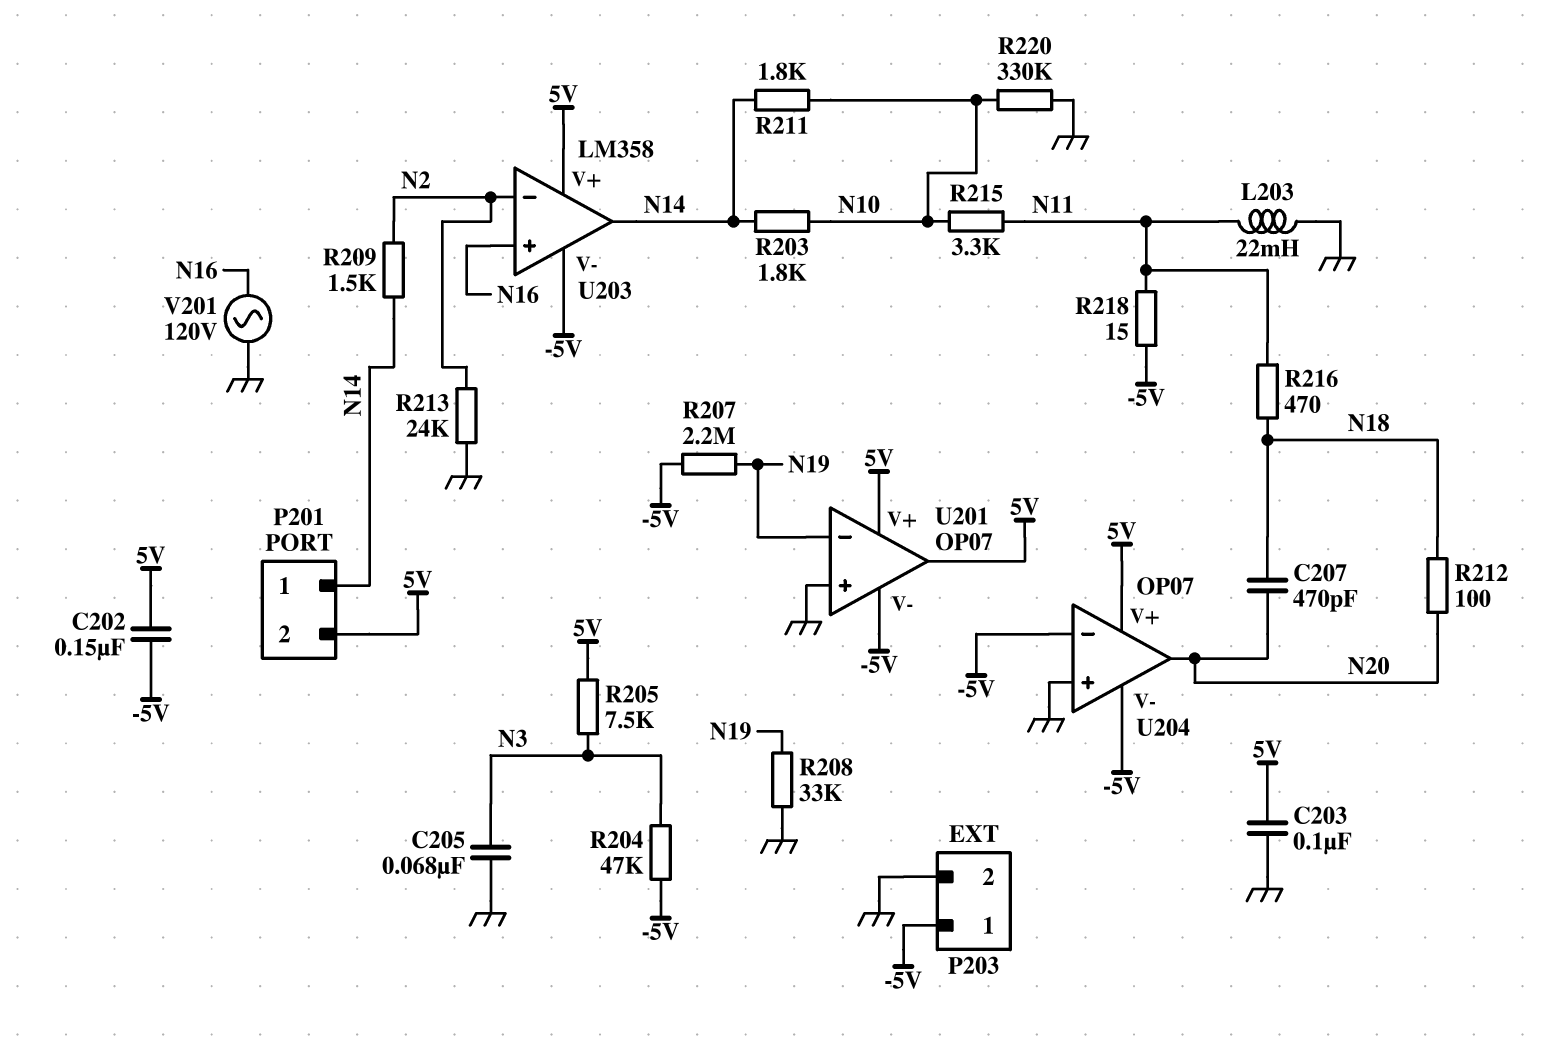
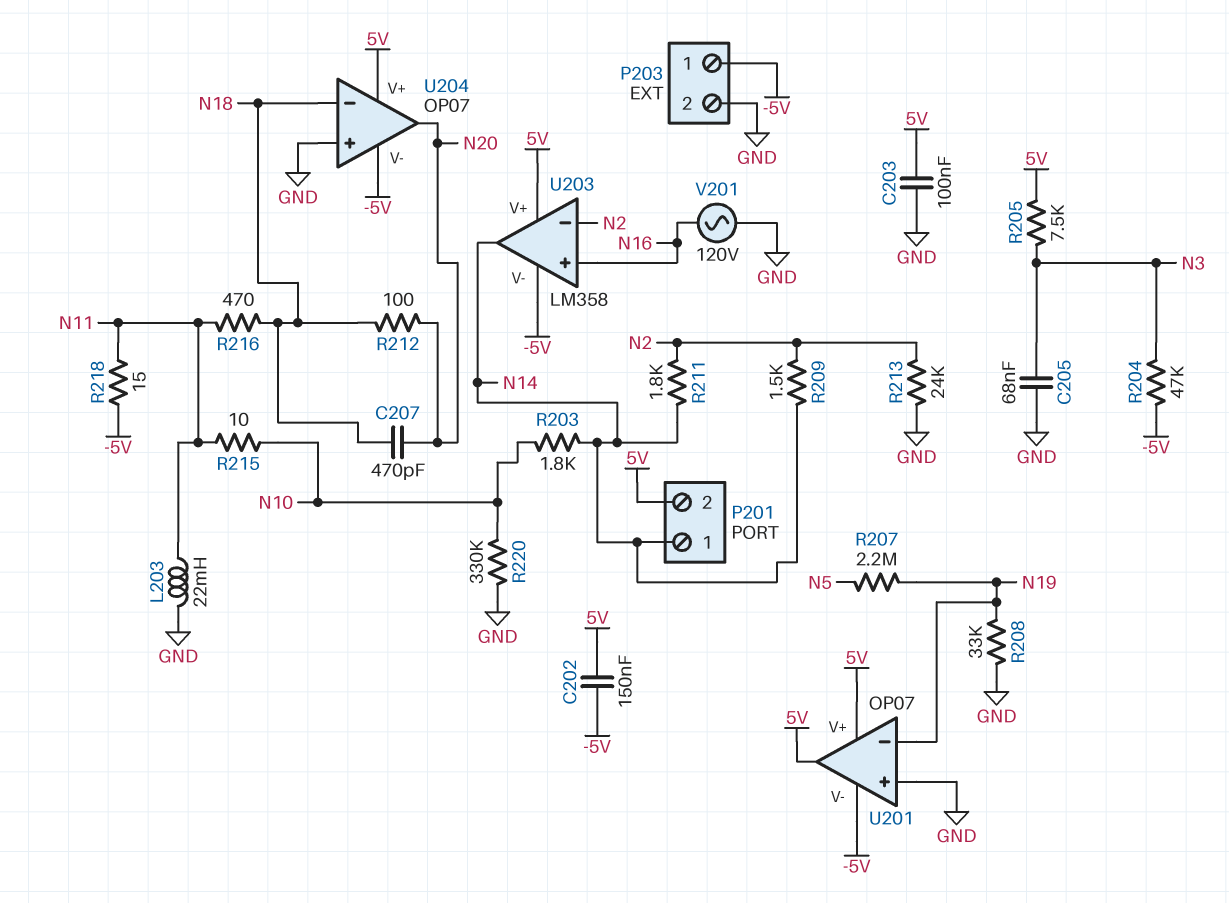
R207: 2.2M (-5V, N19) -> 2.2M (N5, N19)
R211: 1.8k (N10, N14) -> 1.8k (N2, N14)
R215: 3.3k (N10, N11) -> 10 (N10, N11)
U204 pin in-: -5V -> N18

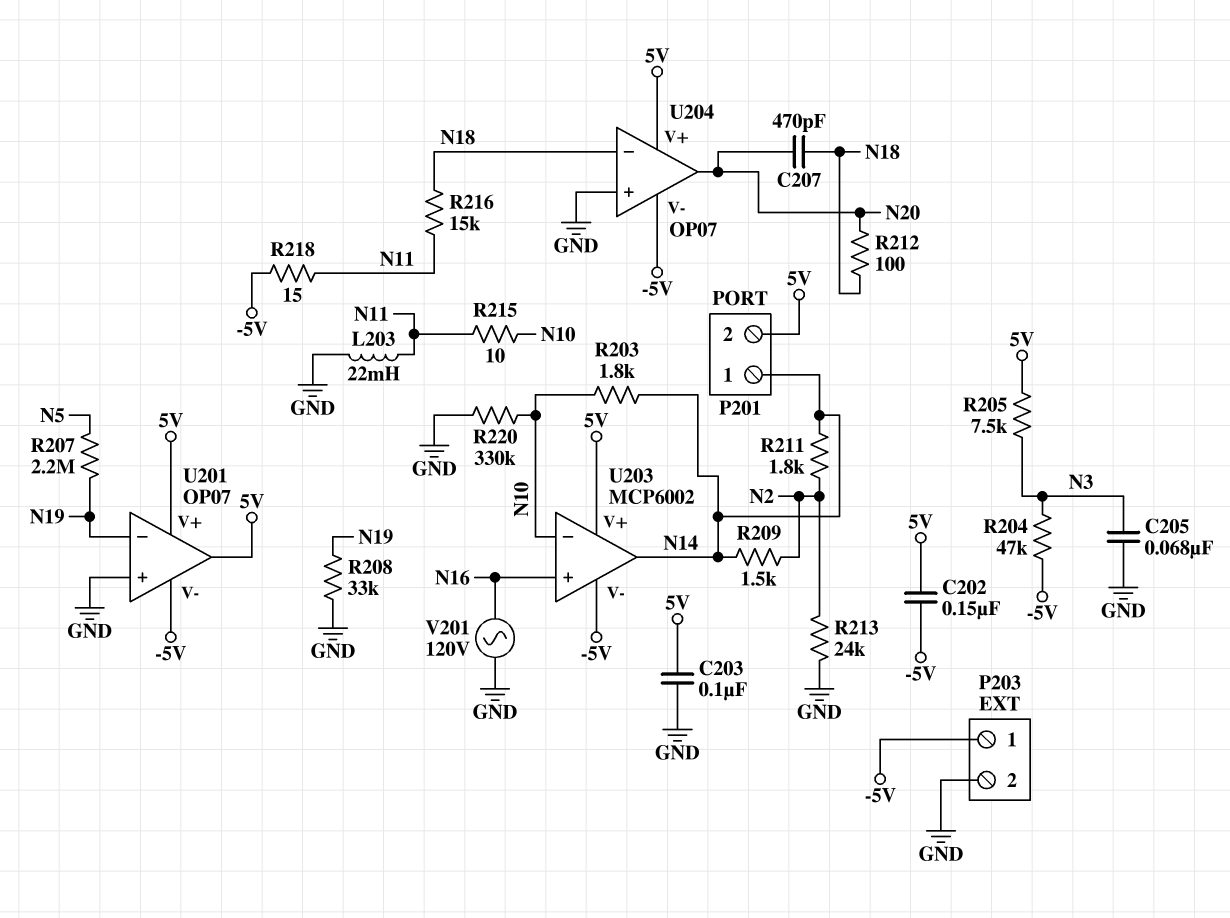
R216: 470 (N11, N18) -> 15k (N11, N18)
U203: LM358 -> MCP6002
U203 pin in-: N2 -> N10

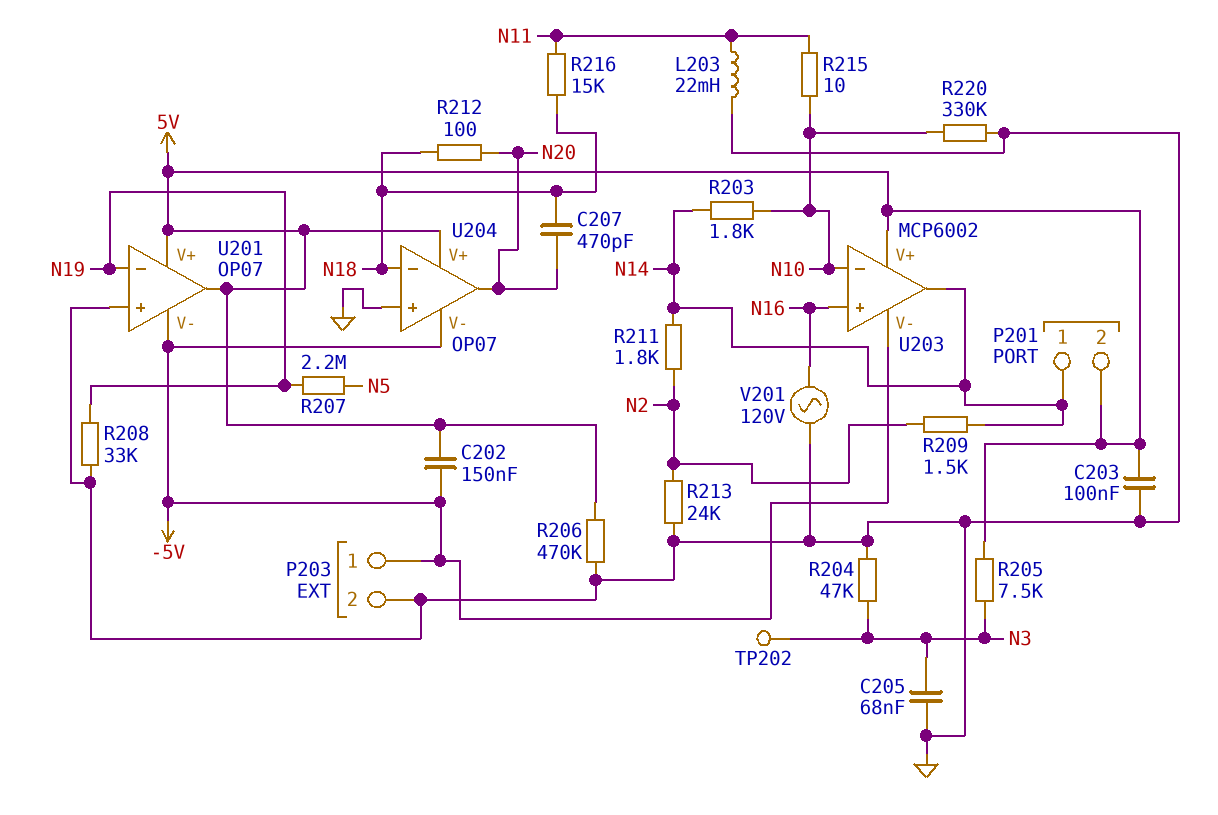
R204: 47k (-5V, N3) -> 47k (GND, N3)
R206: none -> 470k (5V, GND)
R218: 15 (-5V, N11) -> none
TP202: none -> test point (N3)

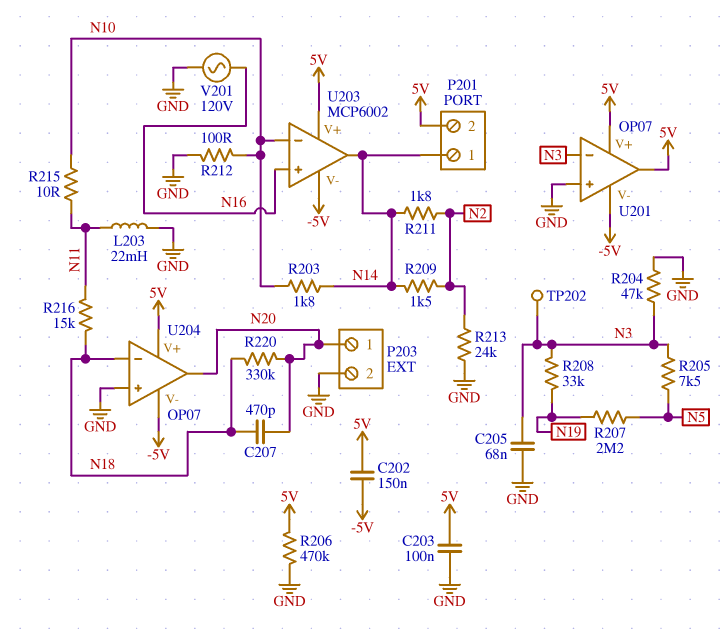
P203 pin 1: -5V -> N20
R205: 7.5k (5V, N3) -> 7.5k (N3, N5)
R208: 33k (GND, N19) -> 33k (N3, N19)
R212: 100 (N18, N20) -> 100 (GND, N10)
R220: 330k (GND, N10) -> 330k (N18, N20)
U201 pin in-: N19 -> N3

